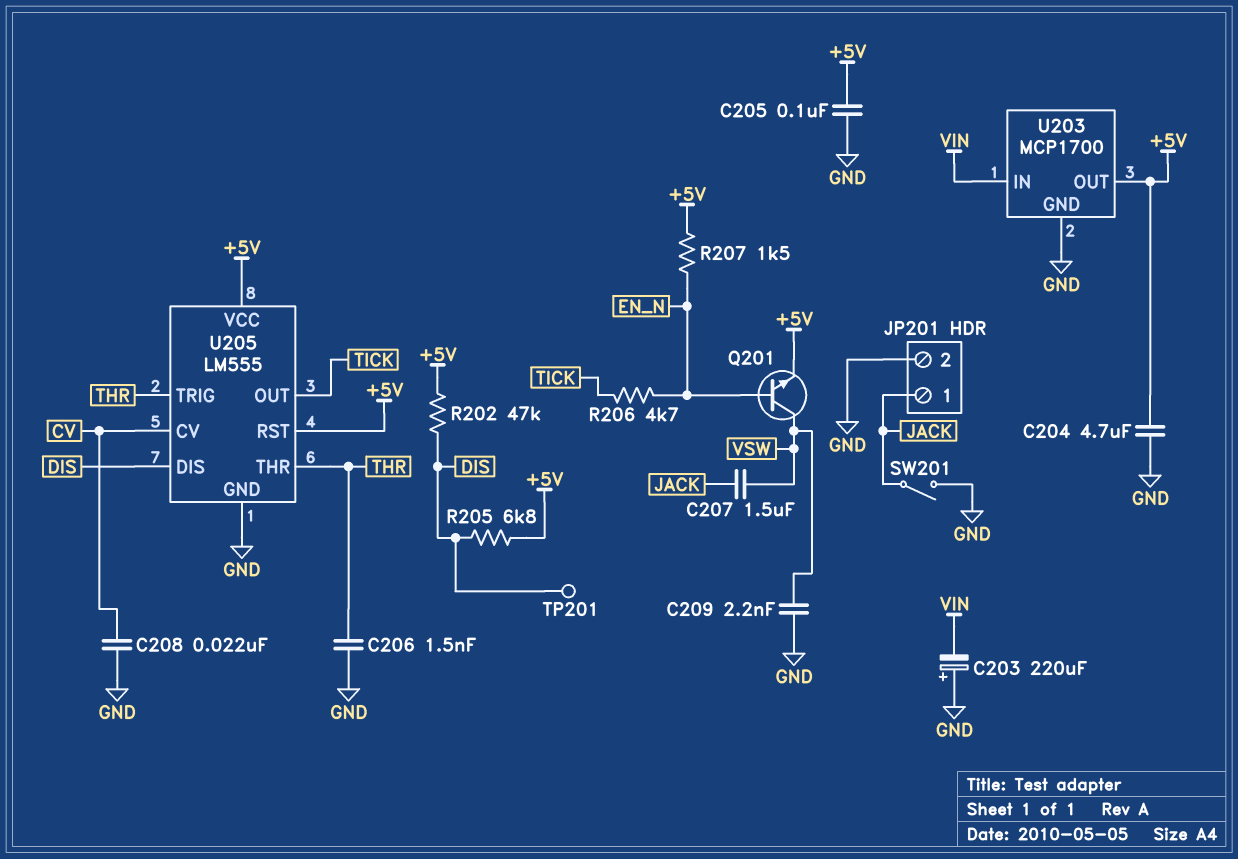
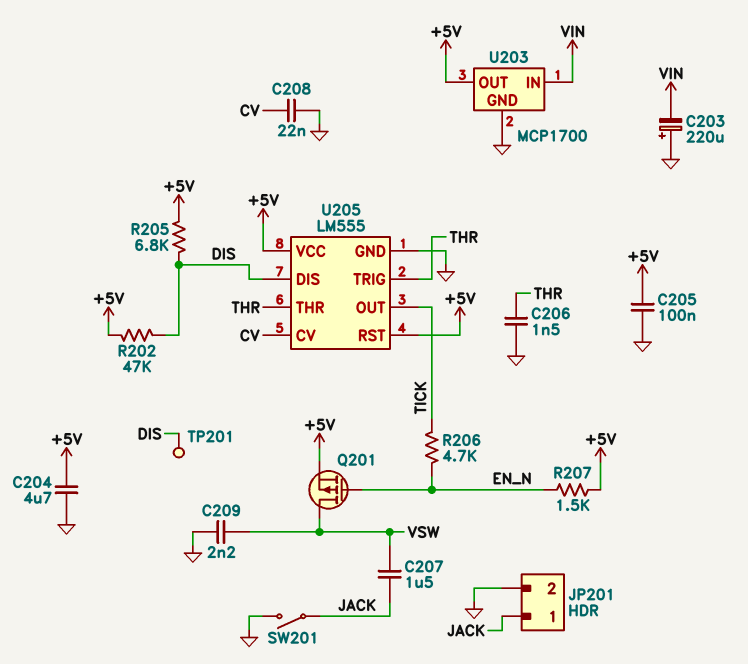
Q201: NPN (B EN_N, C VSW, E +5V) -> PMOS (G EN_N, D VSW, S +5V)

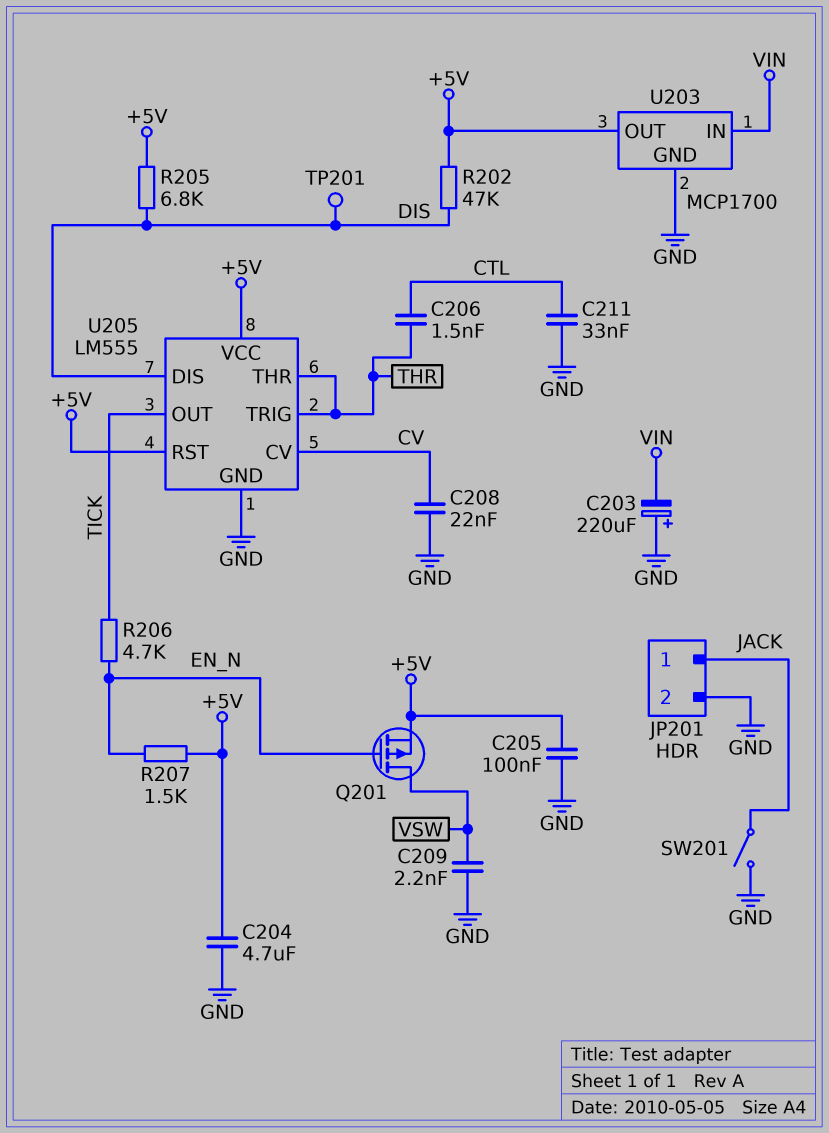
C206: 1.5nF (GND, THR) -> 1.5nF (CTL, THR)
C207: 1.5uF (JACK, VSW) -> none
C211: none -> 33nF (CTL, GND)

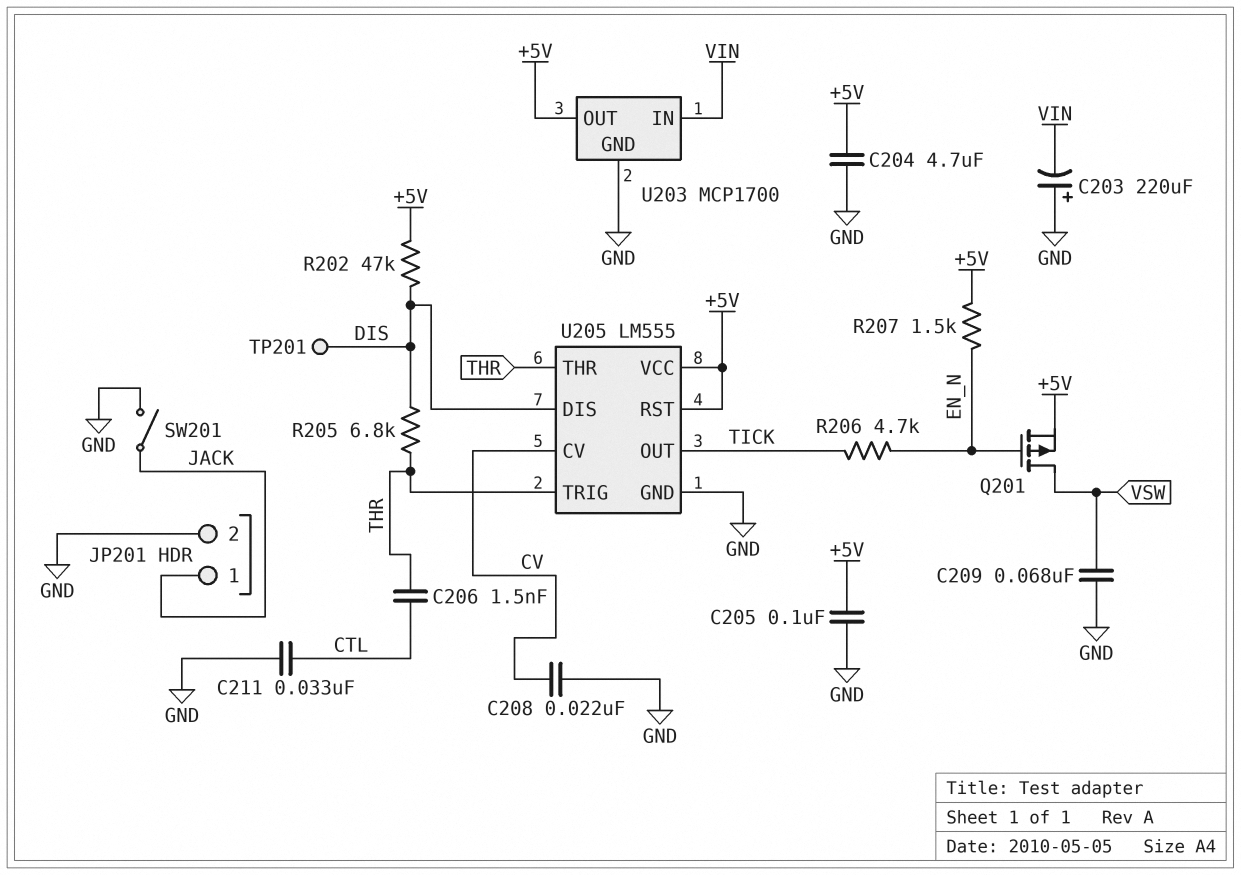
C209: 2.2nF (GND, VSW) -> 68nF (GND, VSW)
R205: 6.8k (+5V, DIS) -> 6.8k (DIS, THR)

